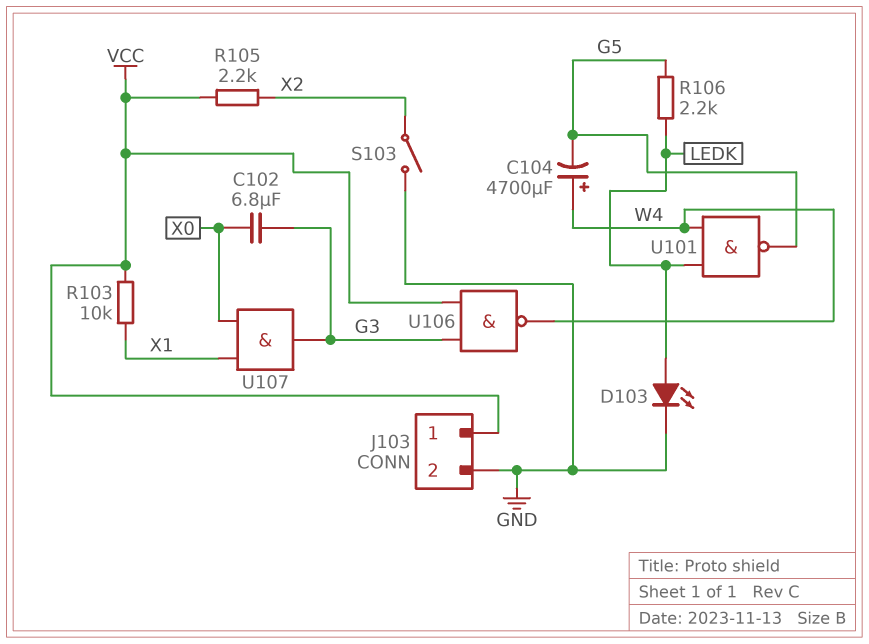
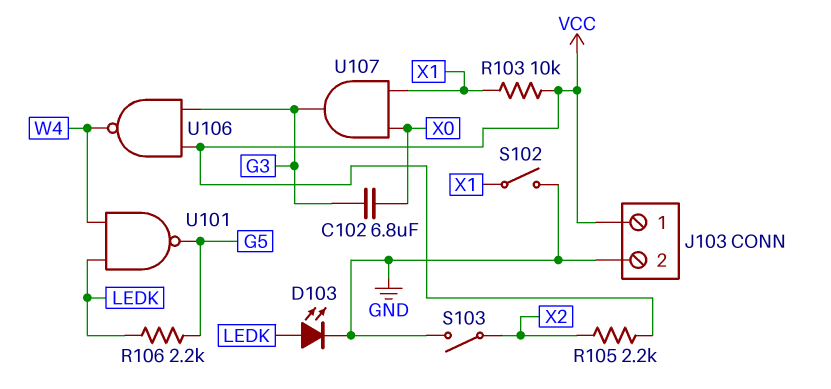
C104: 4700uF (plus W4, minus G5) -> none
S102: none -> switch (GND, X1)

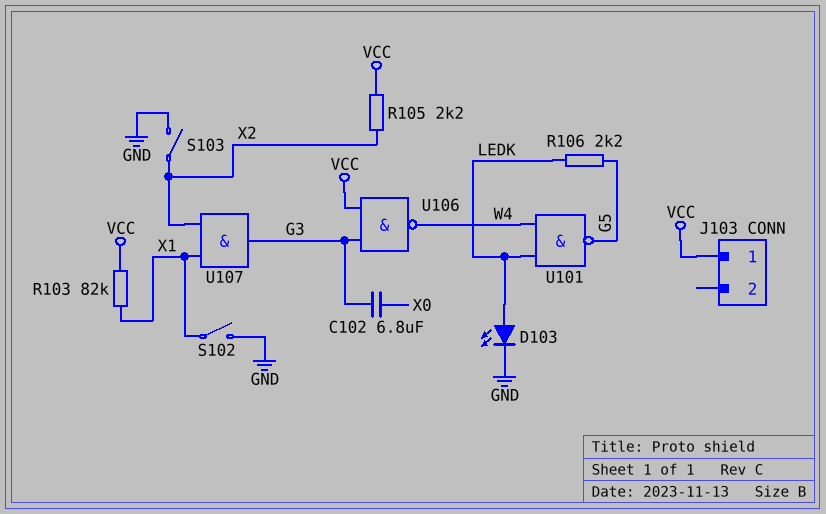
J103 pin 2: GND -> none
R103: 10k (VCC, X1) -> 82k (VCC, X1)
U107: AND (in X0, in X1, out G3) -> AND (in X1, in X2, out G3)

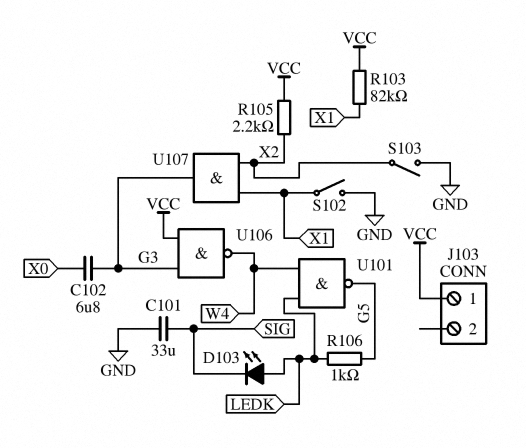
C101: none -> 33uF (GND, SIG)
D103: LED (A LEDK, K GND) -> LED (A LEDK, K SIG)
R106: 2.2k (G5, LEDK) -> 1k (G5, LEDK)

